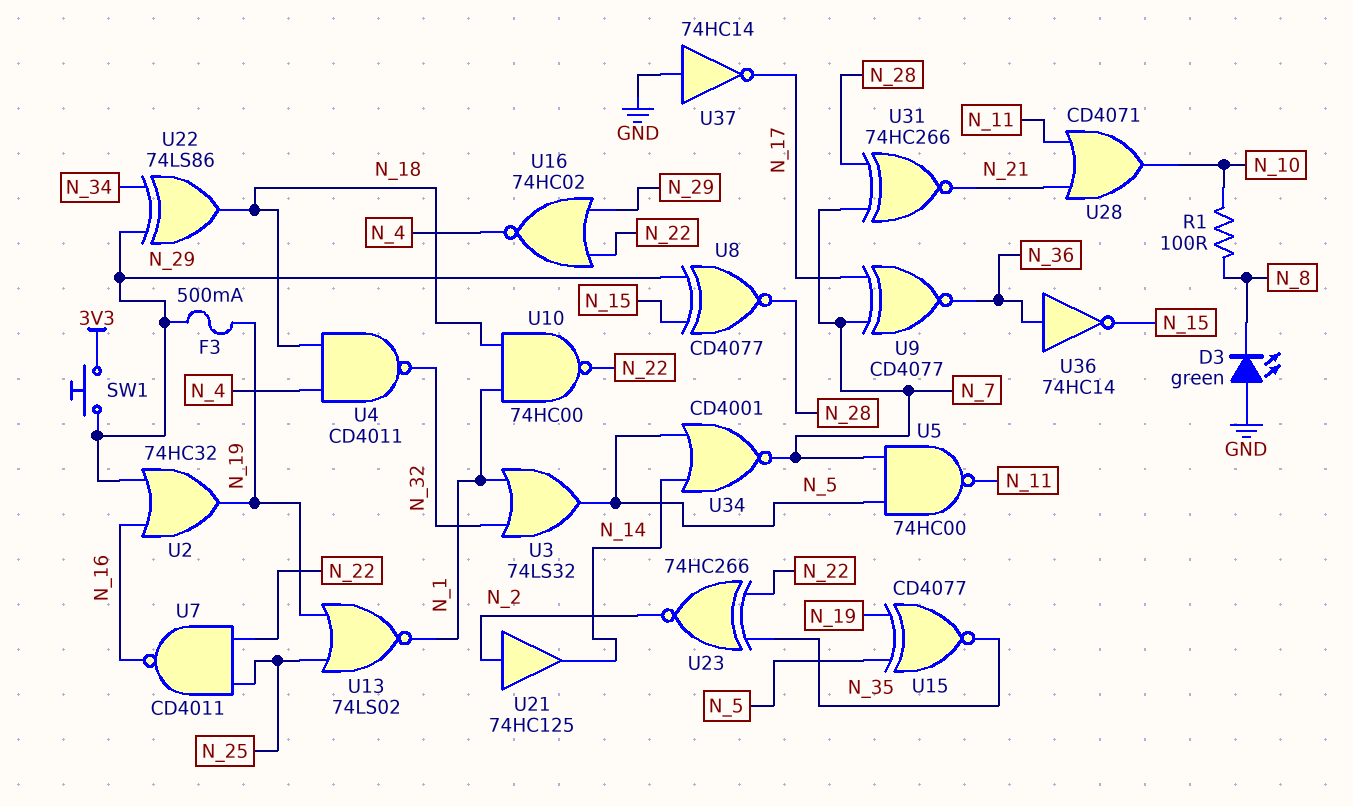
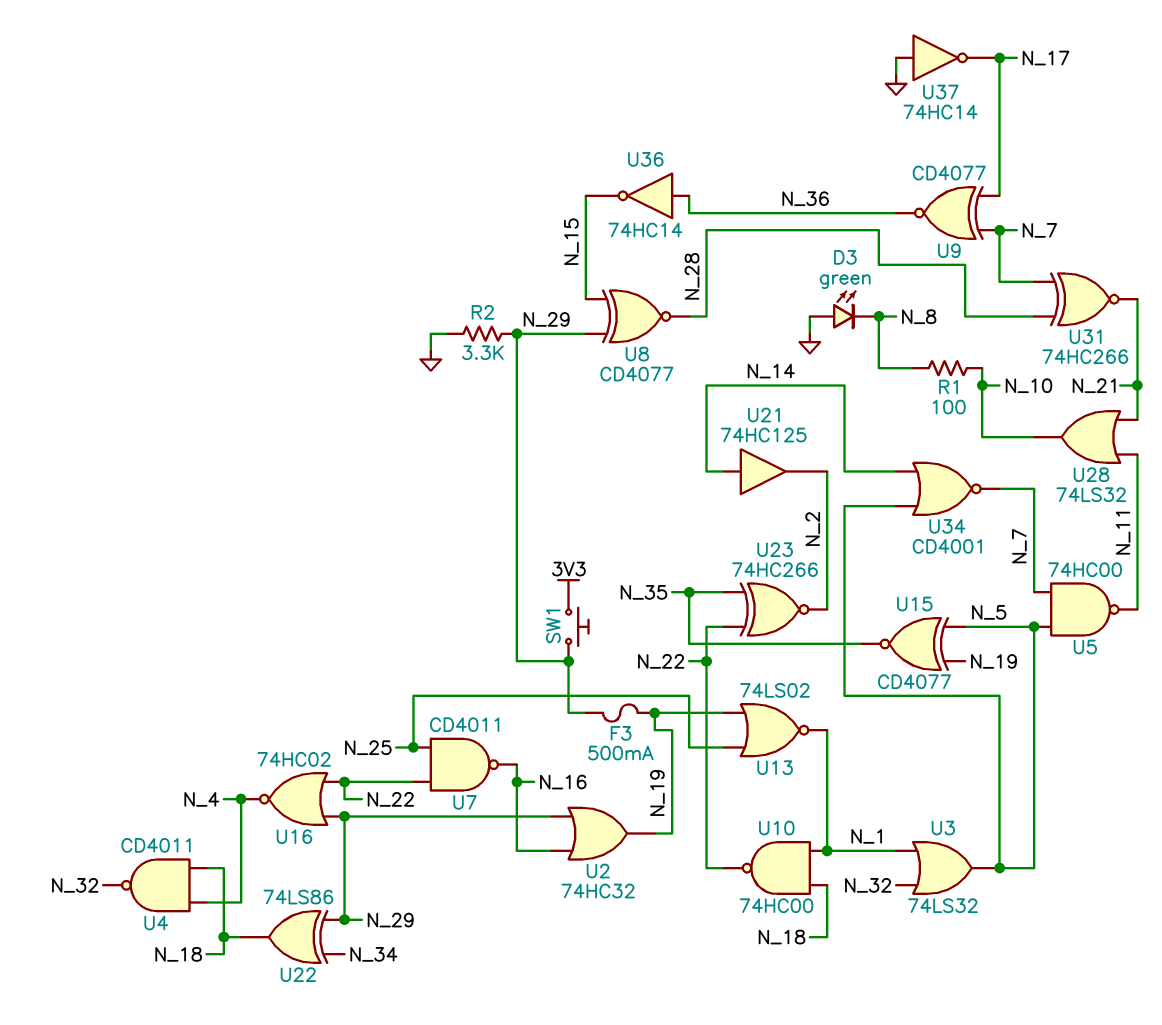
R2: none -> 3.3k (GND, N_29)
U21: buffer 74HC125 (in N_2, out N_14) -> buffer 74HC125 (in N_14, out N_2)
U28: OR CD4071 (in N_11, in N_21, out N_10) -> OR 74LS32 (in N_11, in N_21, out N_10)

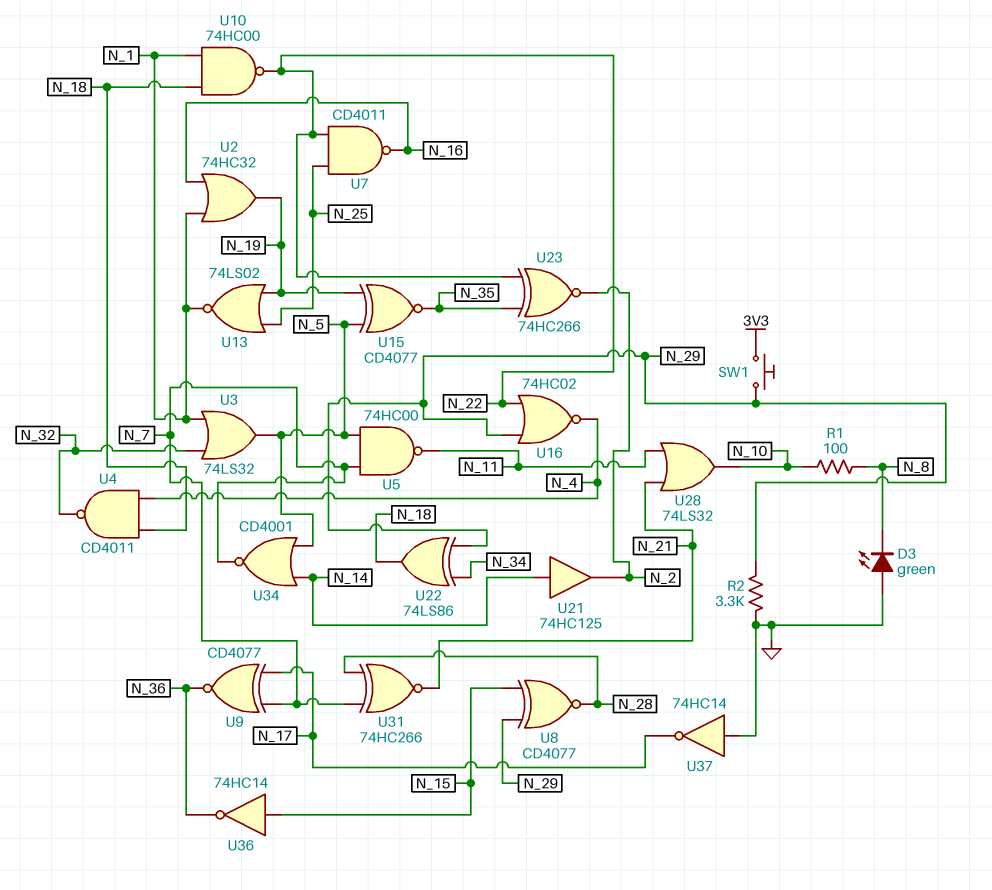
F3: 500mA (N_19, N_29) -> none
U2: OR 74HC32 (in N_16, in N_29, out N_19) -> OR 74HC32 (in N_1, in N_16, out N_19)
U36: NOT 74HC14 (in N_36, out N_15) -> NOT 74HC14 (in N_15, out N_36)

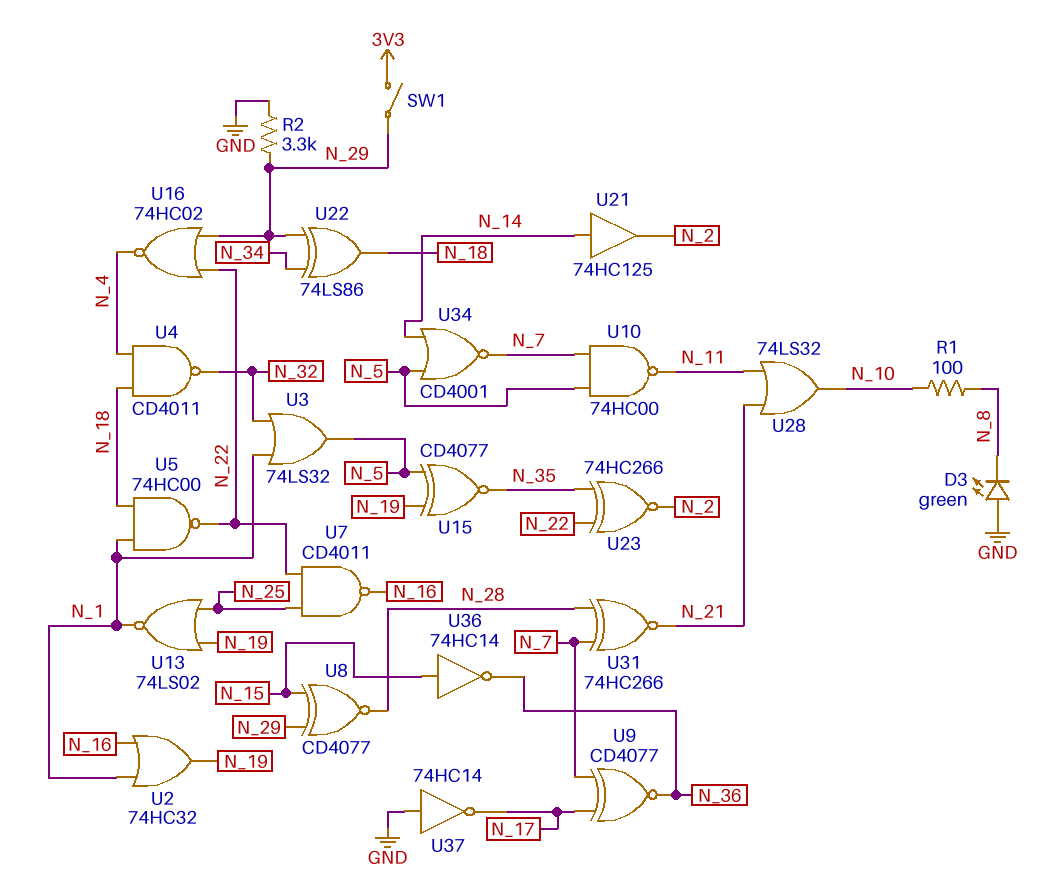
SW1: button (3V3, N_29) -> switch (3V3, N_29)
U5: NAND 74HC00 (in N_5, in N_7, out N_11) -> NAND 74HC00 (in N_1, in N_18, out N_22)
U10: NAND 74HC00 (in N_1, in N_18, out N_22) -> NAND 74HC00 (in N_5, in N_7, out N_11)

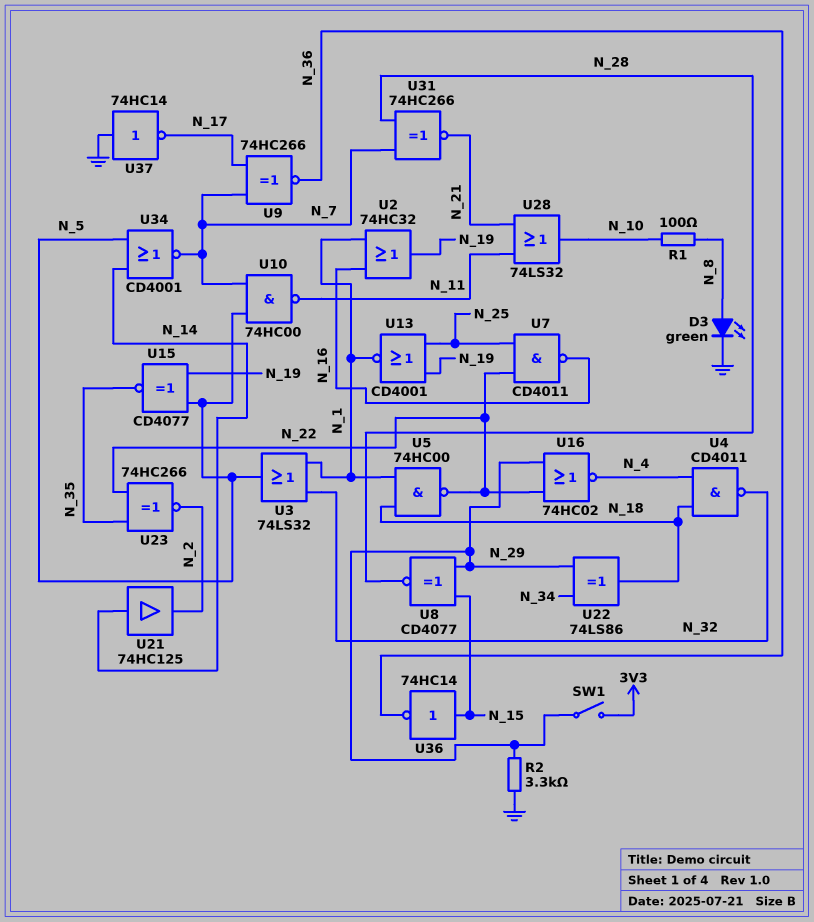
D3: LED green (A GND, K N_8) -> LED green (A N_8, K GND)
U9: XNOR CD4077 (in N_7, in N_17, out N_36) -> XNOR 74HC266 (in N_7, in N_17, out N_36)
U13: NOR 74LS02 (in N_19, in N_25, out N_1) -> NOR CD4001 (in N_19, in N_25, out N_1)

